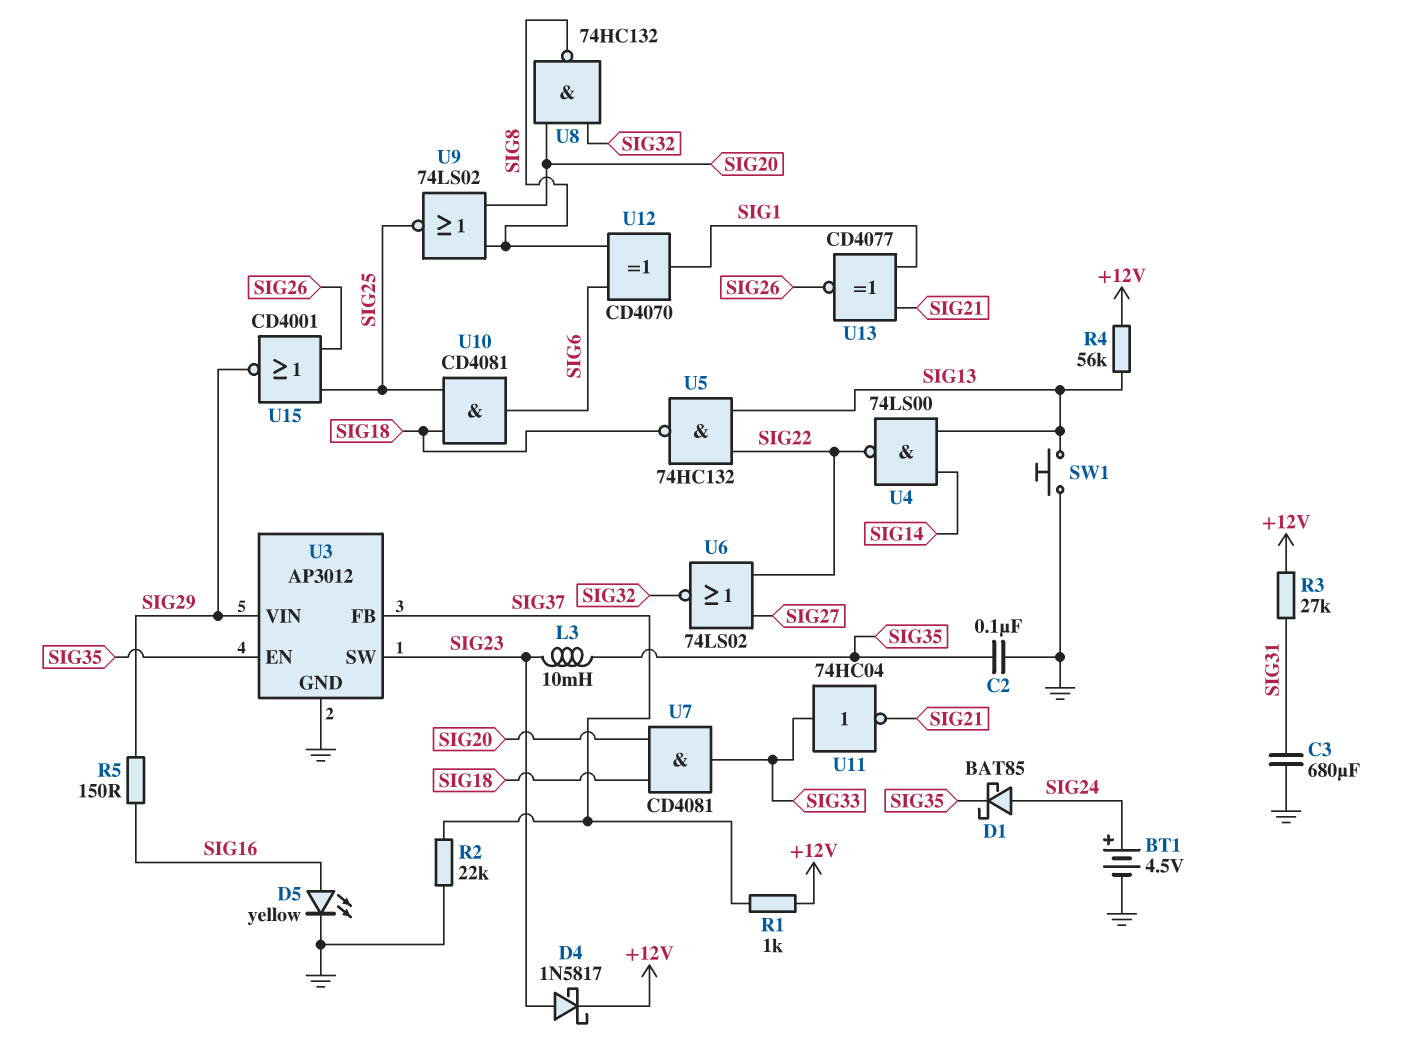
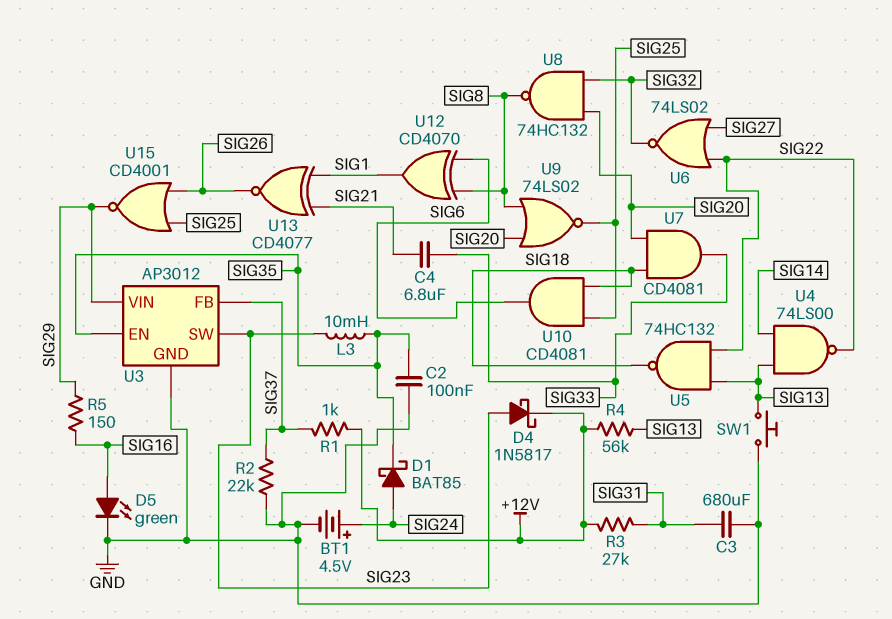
C4: none -> 6.8uF (SIG21, SIG33)
D5: LED yellow (A SIG16, K GND) -> LED green (A SIG16, K GND)
U11: NOT 74HC04 (in SIG33, out SIG21) -> none

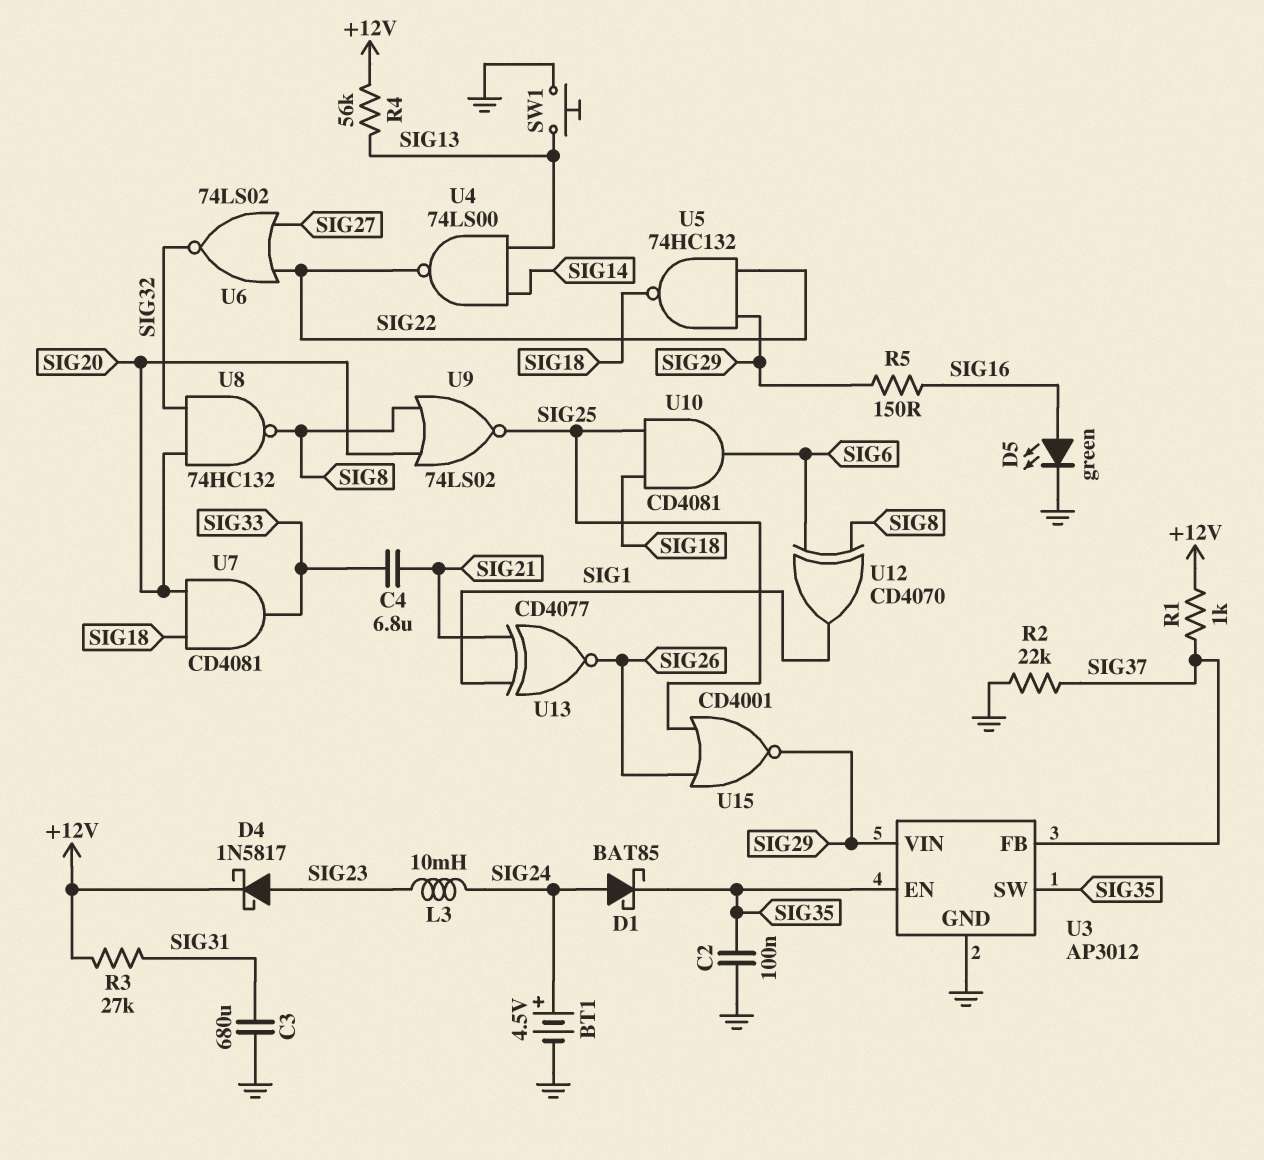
L3: 10mH (SIG23, SIG35) -> 10mH (SIG23, SIG24)
U3 pin SW: SIG23 -> SIG35
U5: NAND 74HC132 (in SIG13, in SIG22, out SIG18) -> NAND 74HC132 (in SIG22, in SIG29, out SIG18)

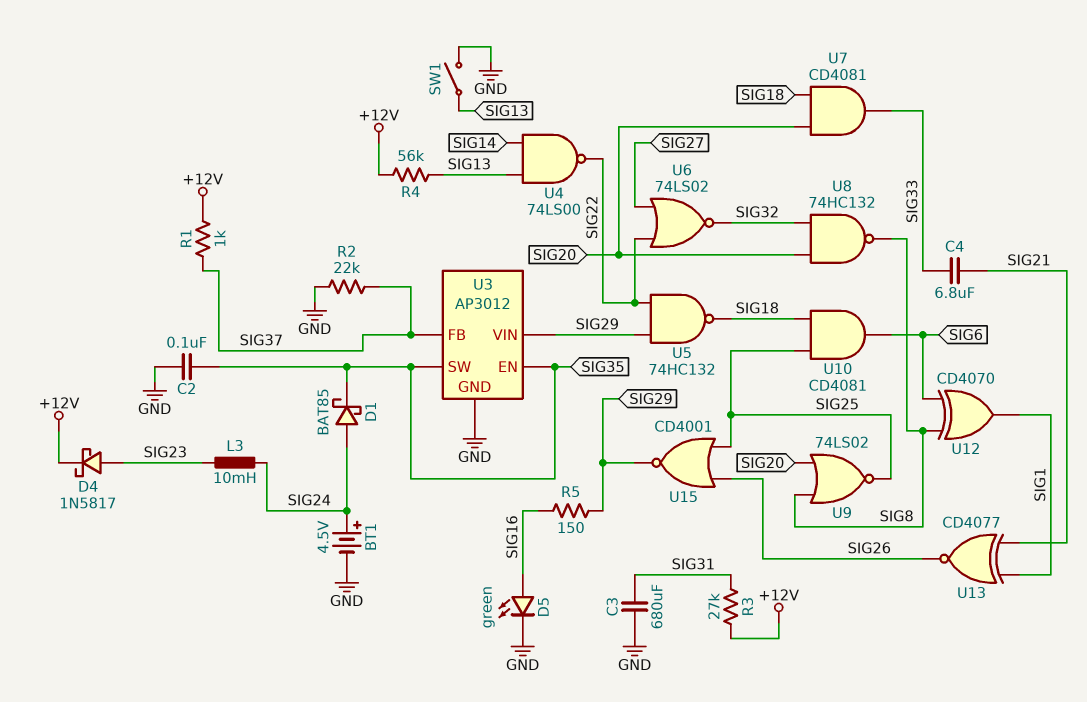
SW1: button (GND, SIG13) -> switch (GND, SIG13)

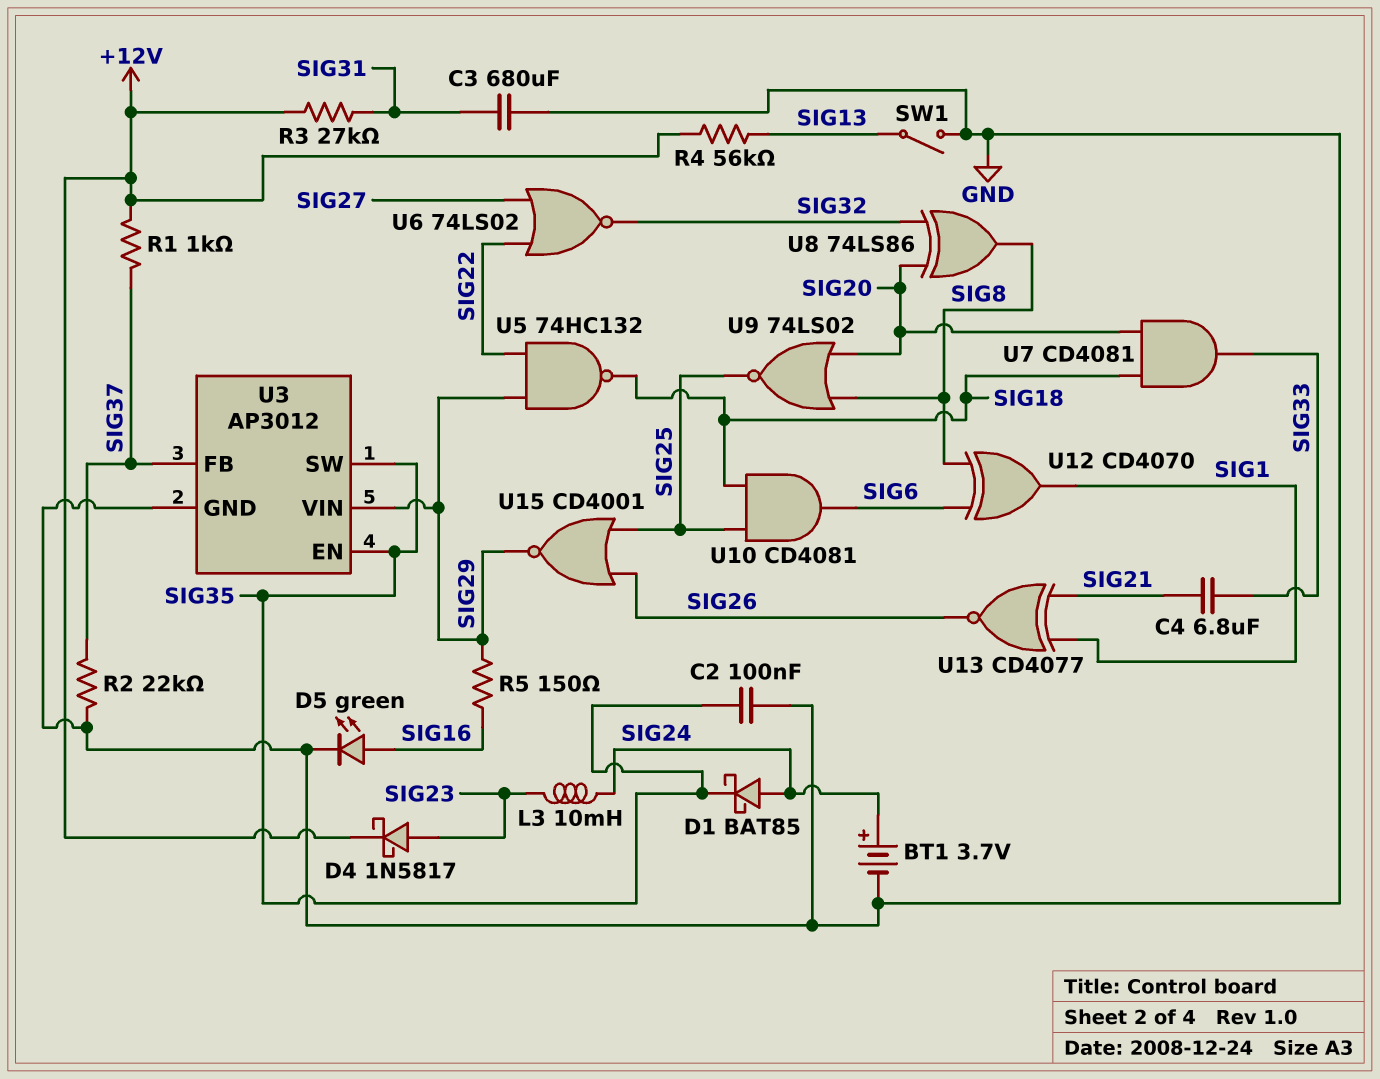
BT1: 4.5V (plus SIG24, minus GND) -> 3.7V (plus SIG24, minus GND)
U4: NAND 74LS00 (in SIG13, in SIG14, out SIG22) -> none
U8: NAND 74HC132 (in SIG20, in SIG32, out SIG8) -> XOR 74LS86 (in SIG20, in SIG32, out SIG8)

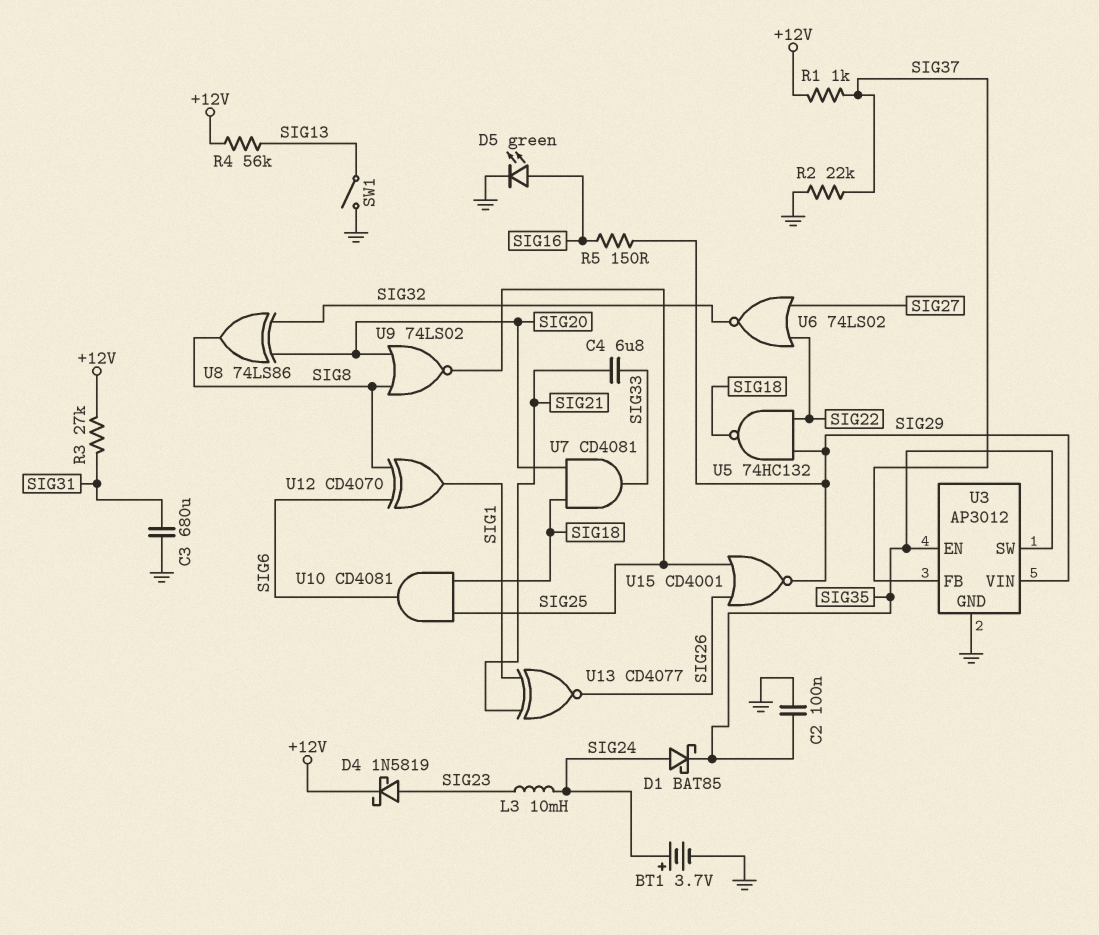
D4: schottky 1N5817 (A SIG23, K +12V) -> schottky 1N5819 (A SIG23, K +12V)

